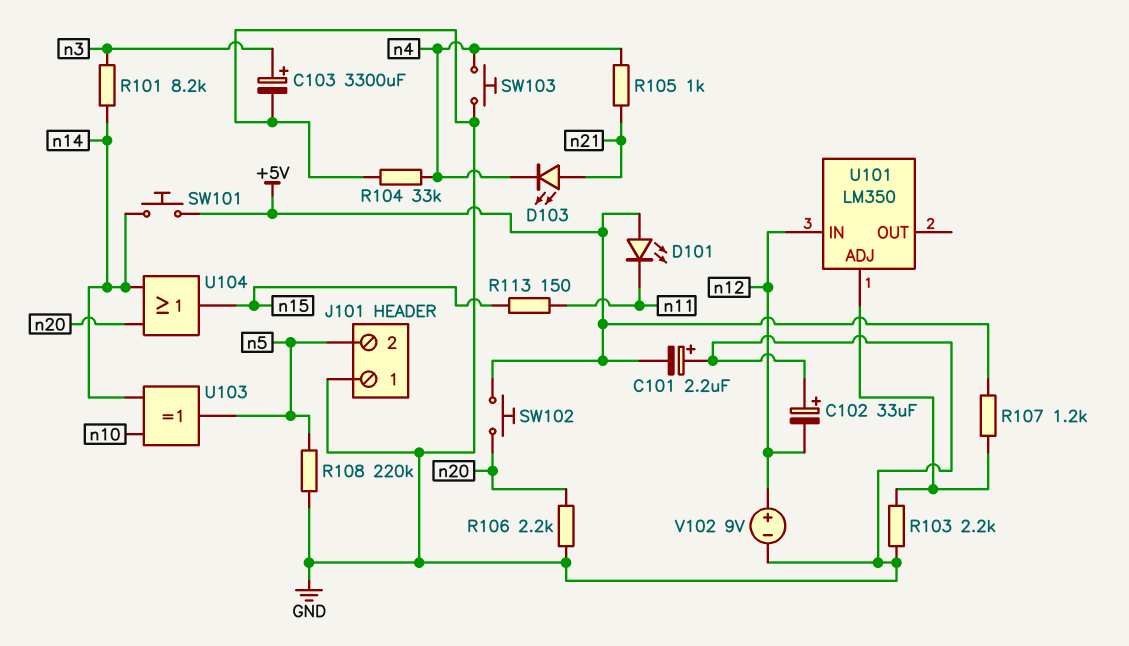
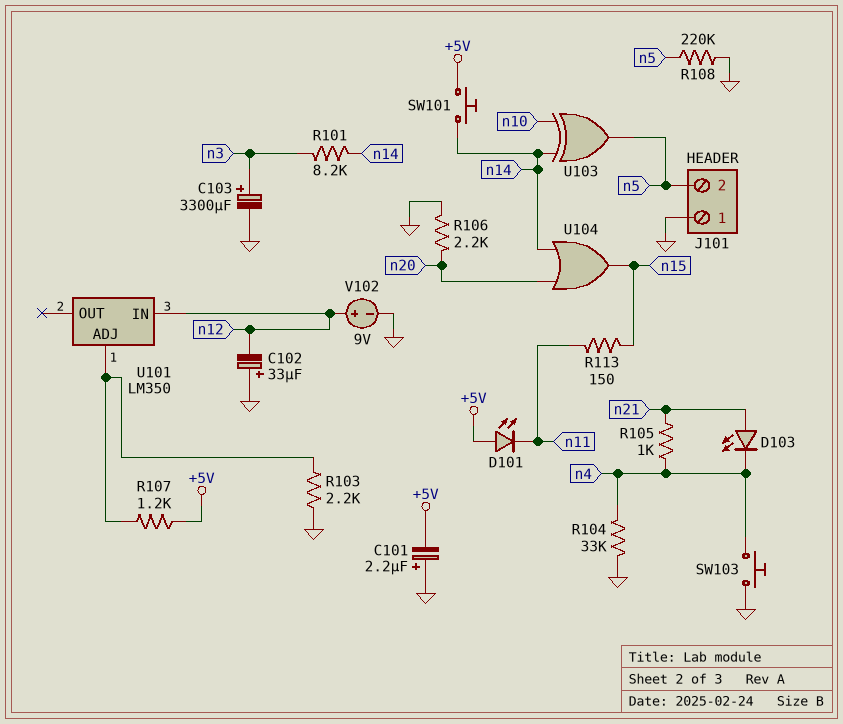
SW102: button (+5V, n20) -> none

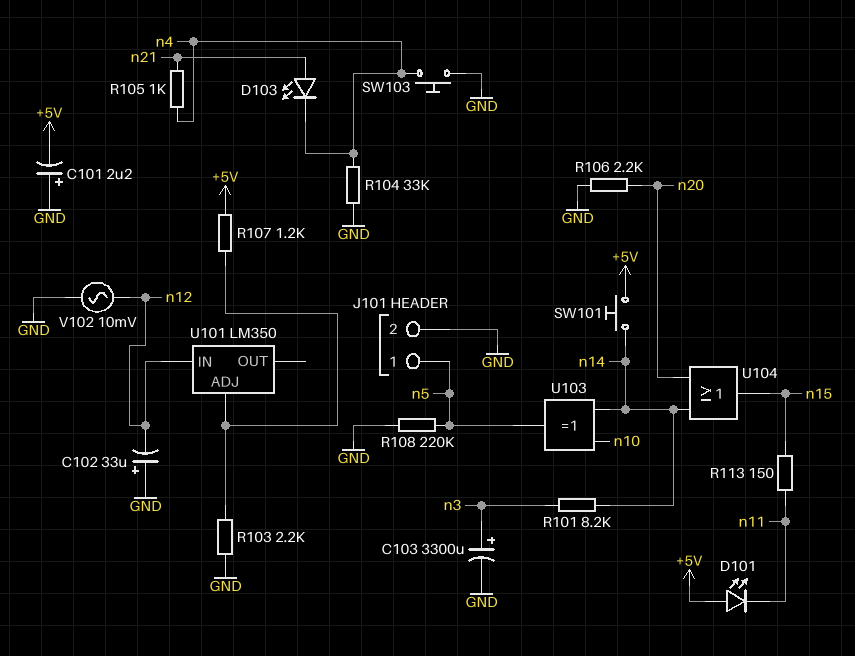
J101 pin 1: GND -> n5
J101 pin 2: n5 -> GND
V102: 9V (plus n12, minus GND) -> AC 10mV (GND, n12)

